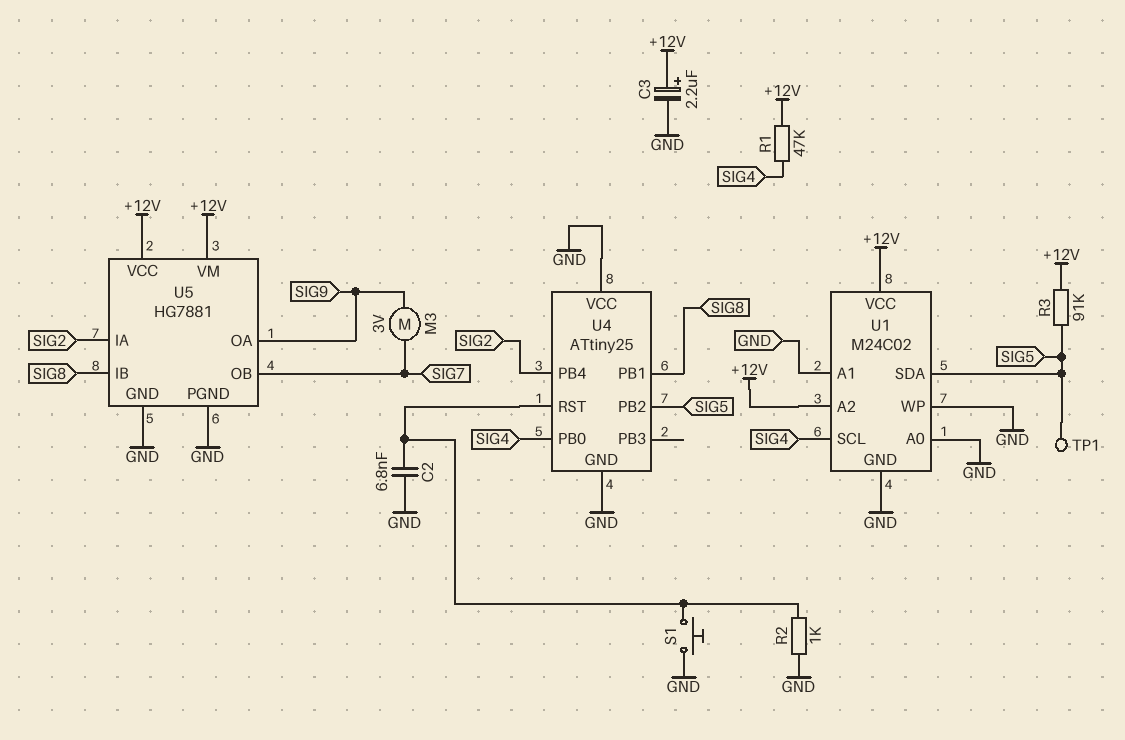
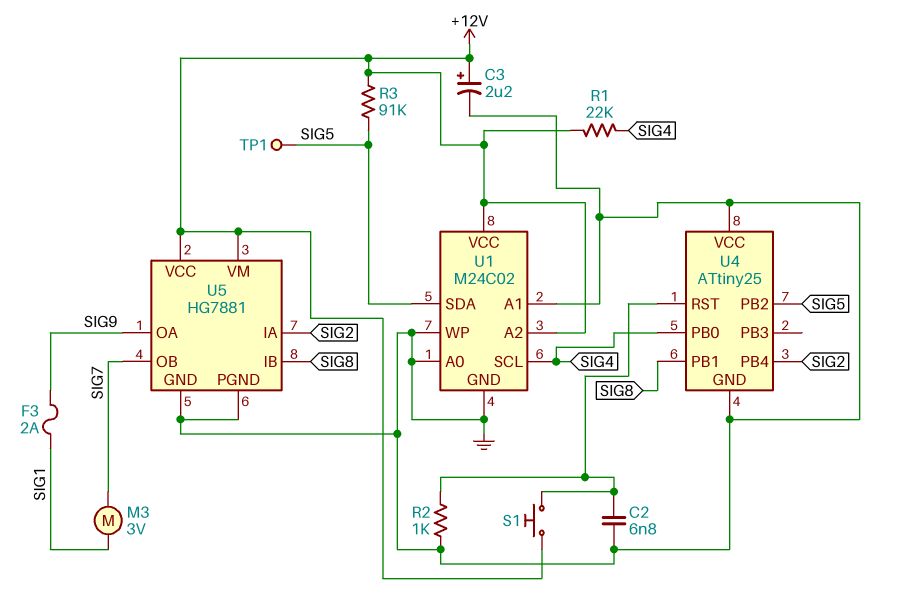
F3: none -> 2A (SIG1, SIG9)
M3: motor 3V (SIG7, SIG9) -> motor 3V (SIG1, SIG7)
R1: 47k (+12V, SIG4) -> 22k (+12V, SIG4)
S1: button (GND, U4/RST) -> button (+12V, U4/RST)

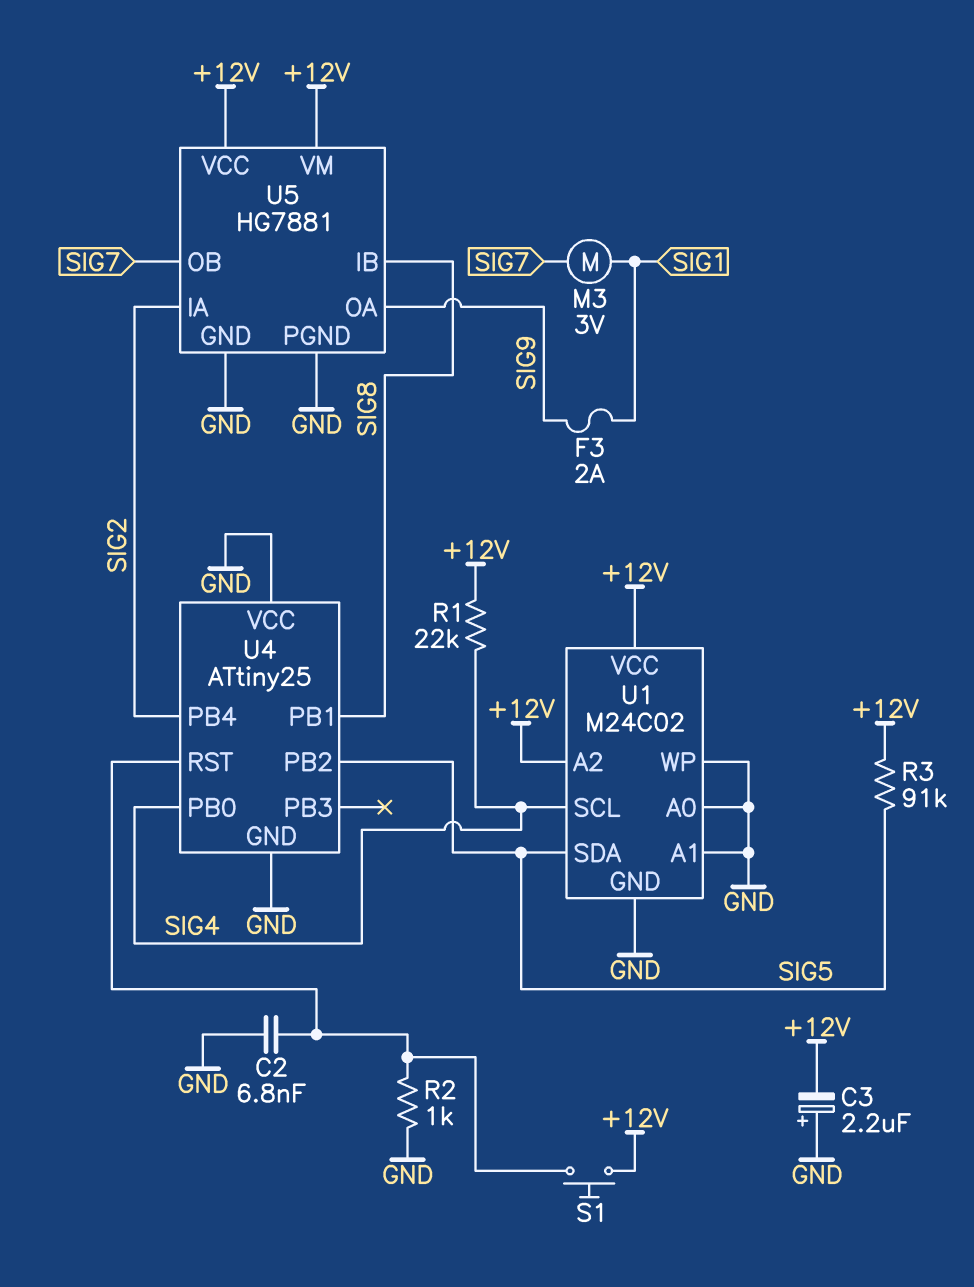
C3: 2.2uF (plus +12V, minus GND) -> 2.2uF (plus GND, minus +12V)
TP1: test point (SIG5) -> none

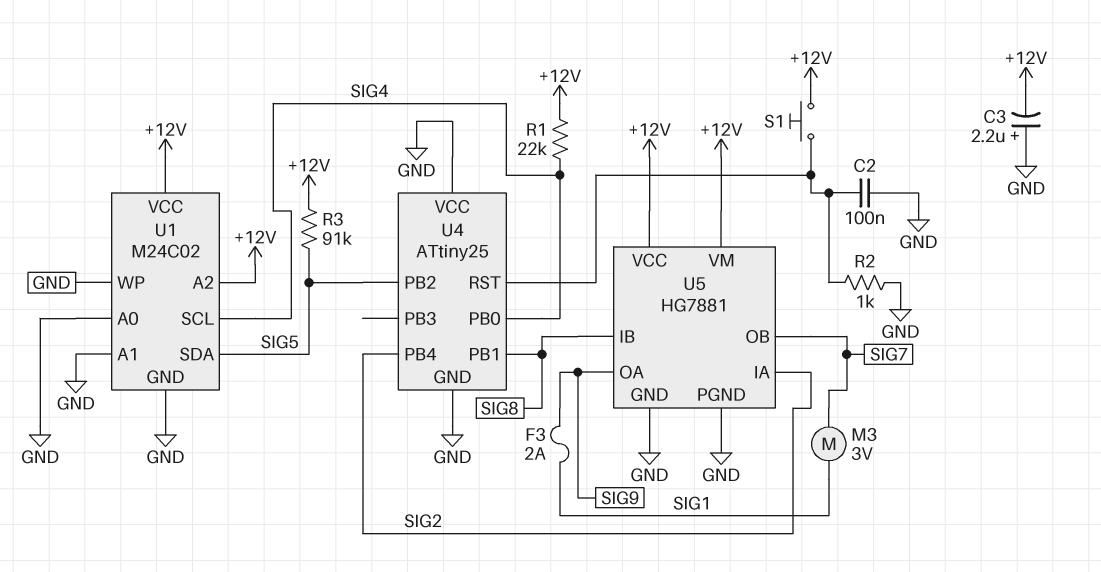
C2: 6.8nF (GND, U4/RST) -> 100nF (GND, U4/RST)

